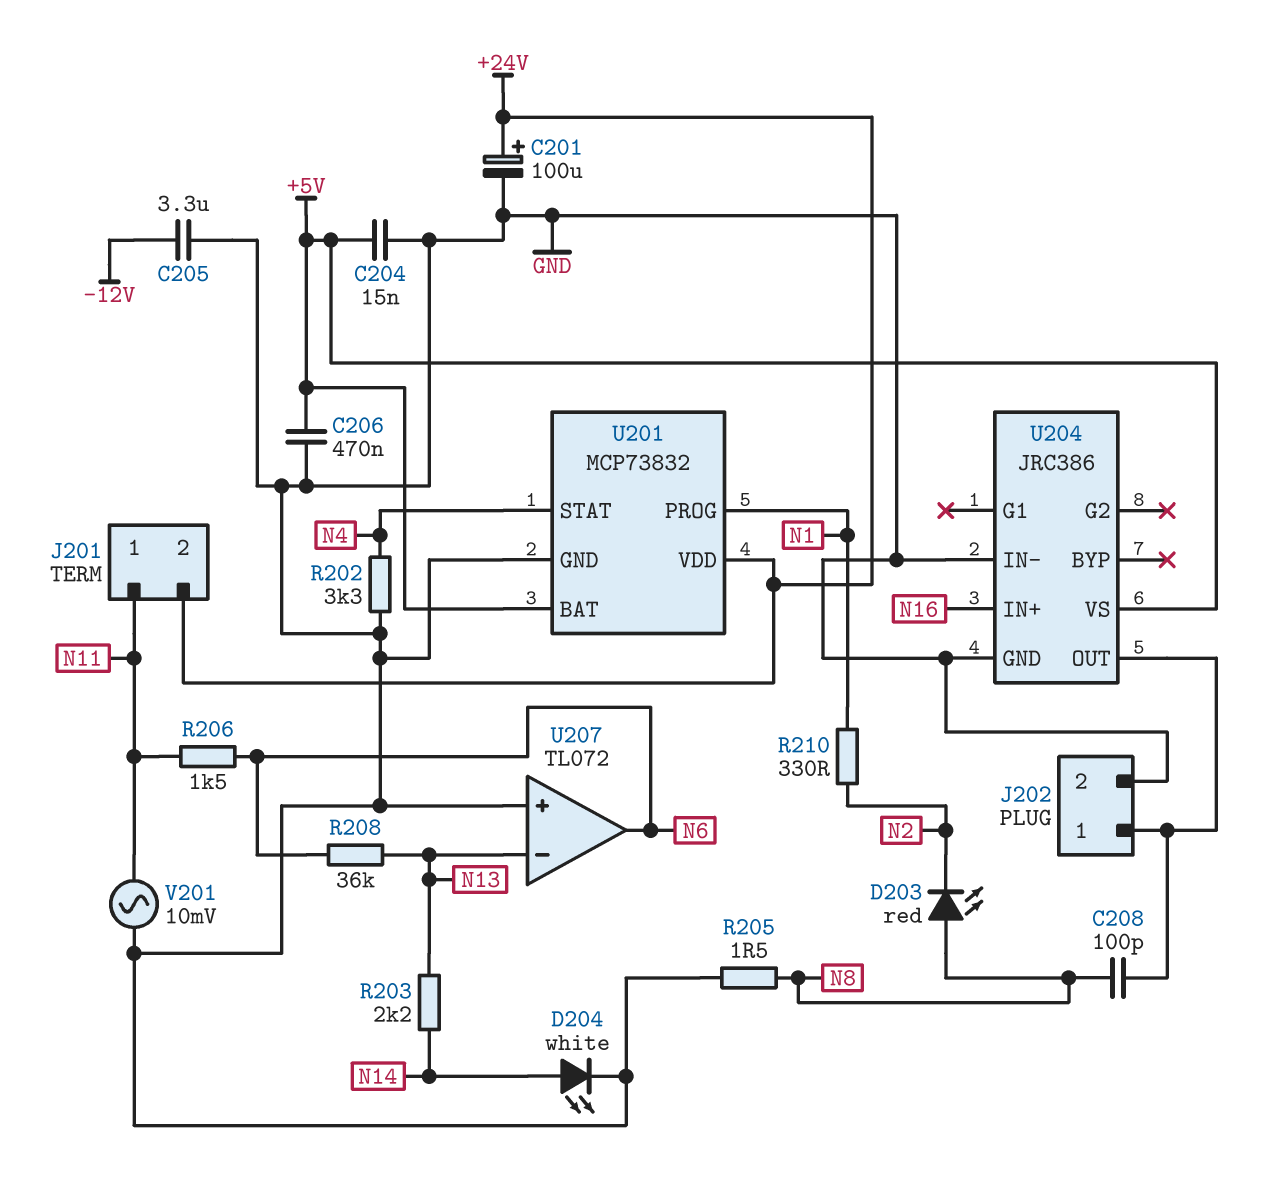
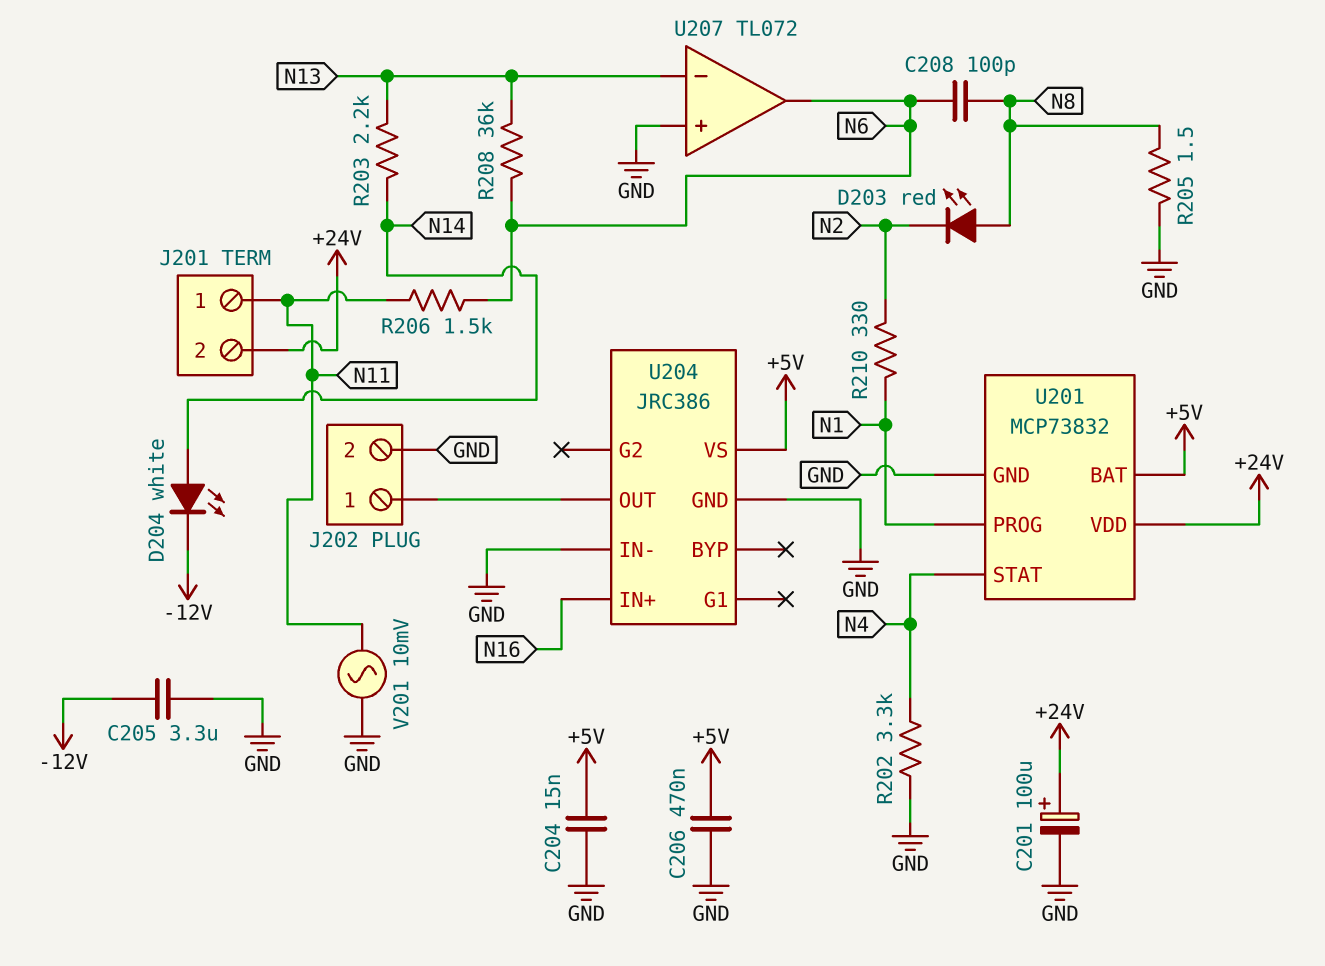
C208: 100pF (J202/1, N8) -> 100pF (N6, N8)
D204: LED white (A N14, K GND) -> LED white (A N14, K -12V)

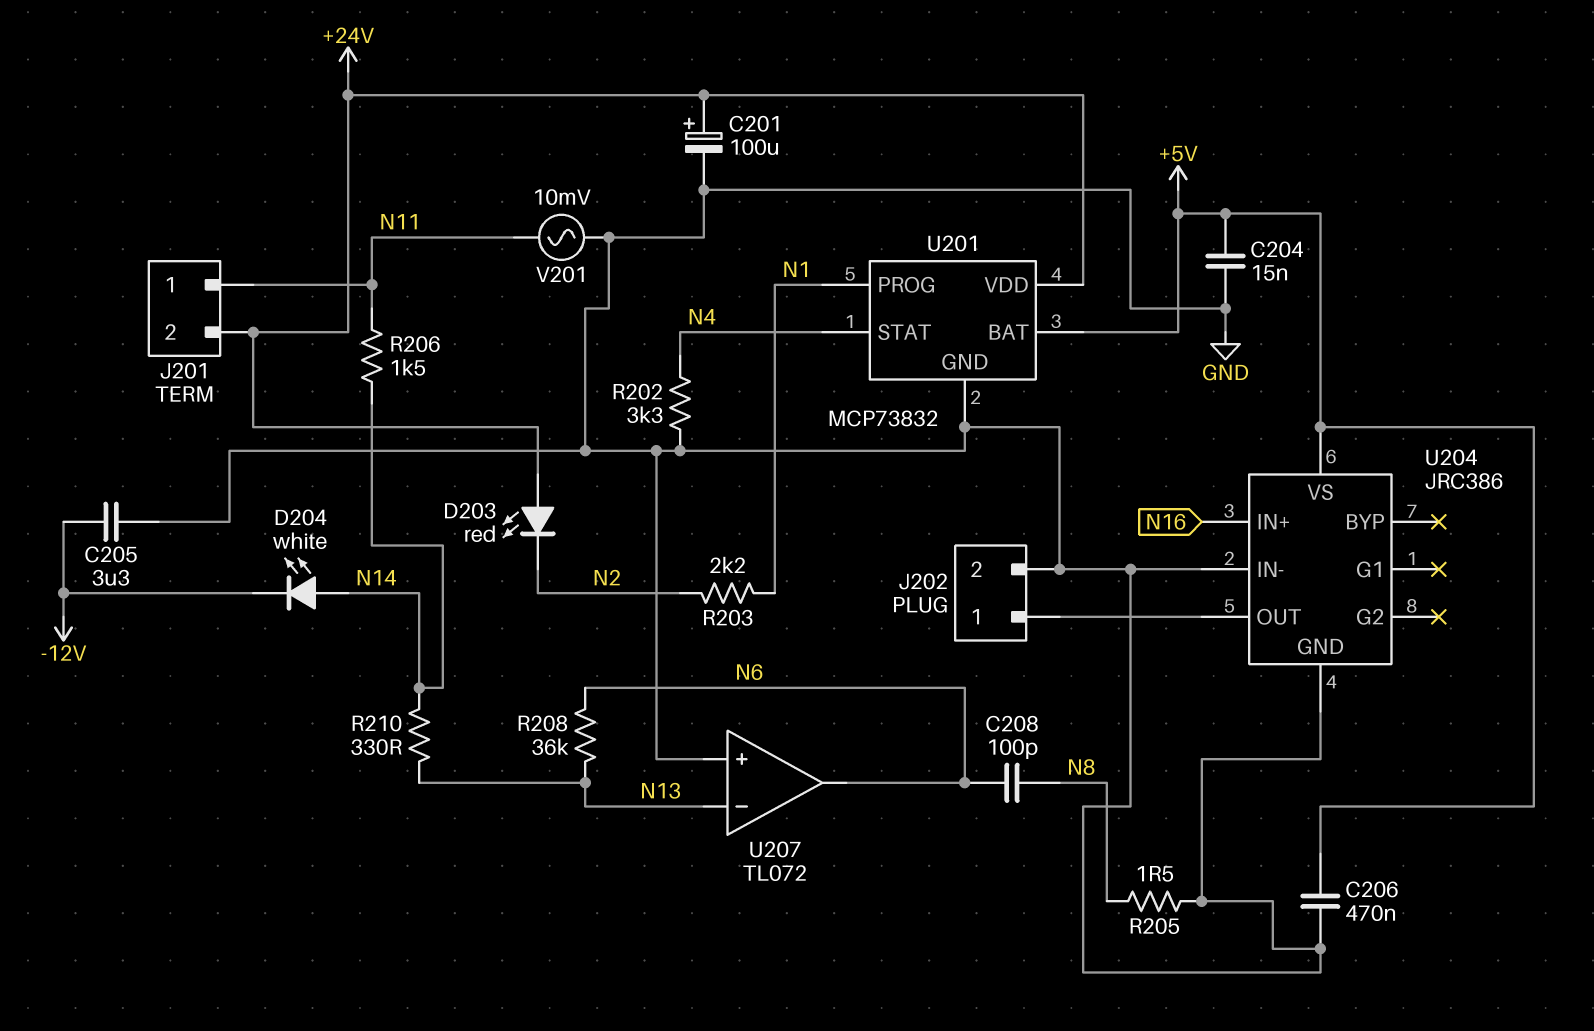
D203: LED red (A N8, K N2) -> LED red (A +24V, K N2)
R203: 2.2k (N13, N14) -> 2.2k (N1, N2)
R206: 1.5k (N6, N11) -> 1.5k (N11, N14)
R210: 330 (N1, N2) -> 330 (N13, N14)

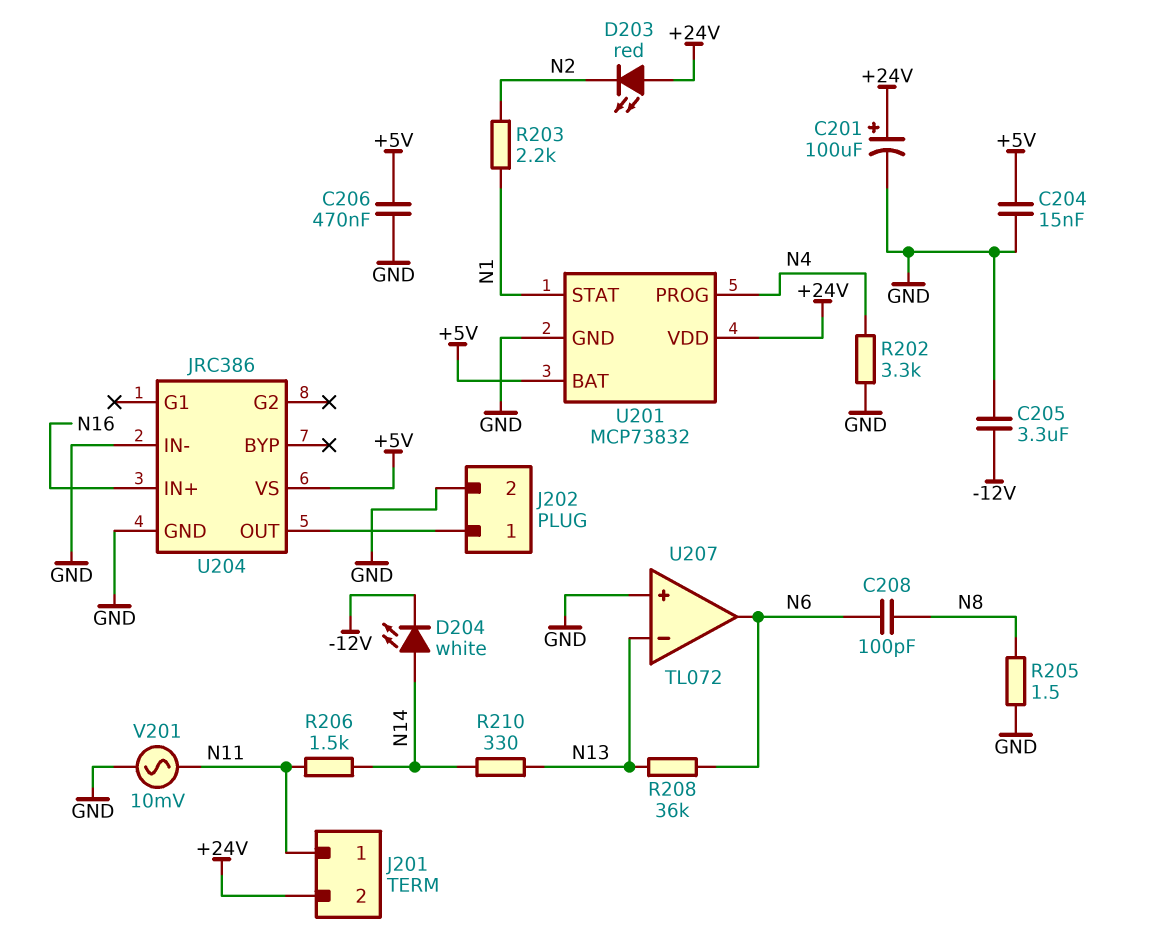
U201 pin PROG: N1 -> N4
U201 pin STAT: N4 -> N1

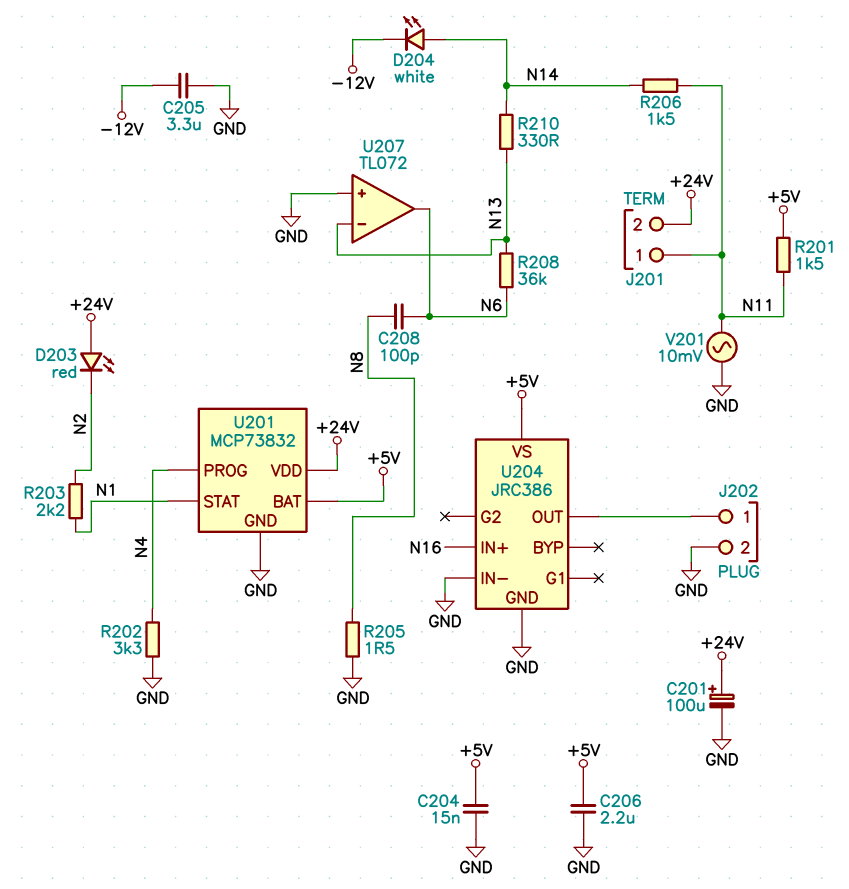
C206: 470nF (+5V, GND) -> 2.2uF (+5V, GND)
R201: none -> 1.5k (+5V, N11)

